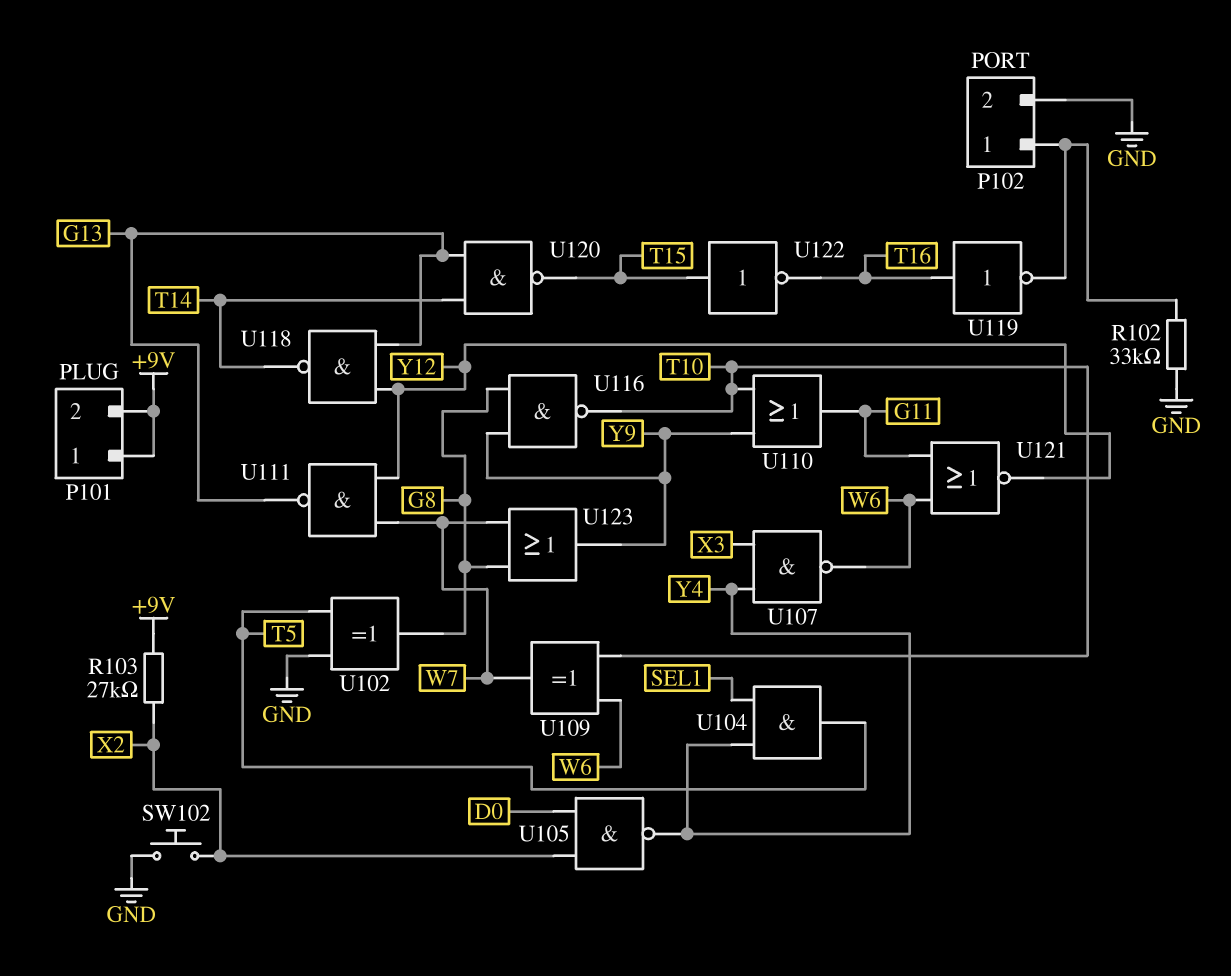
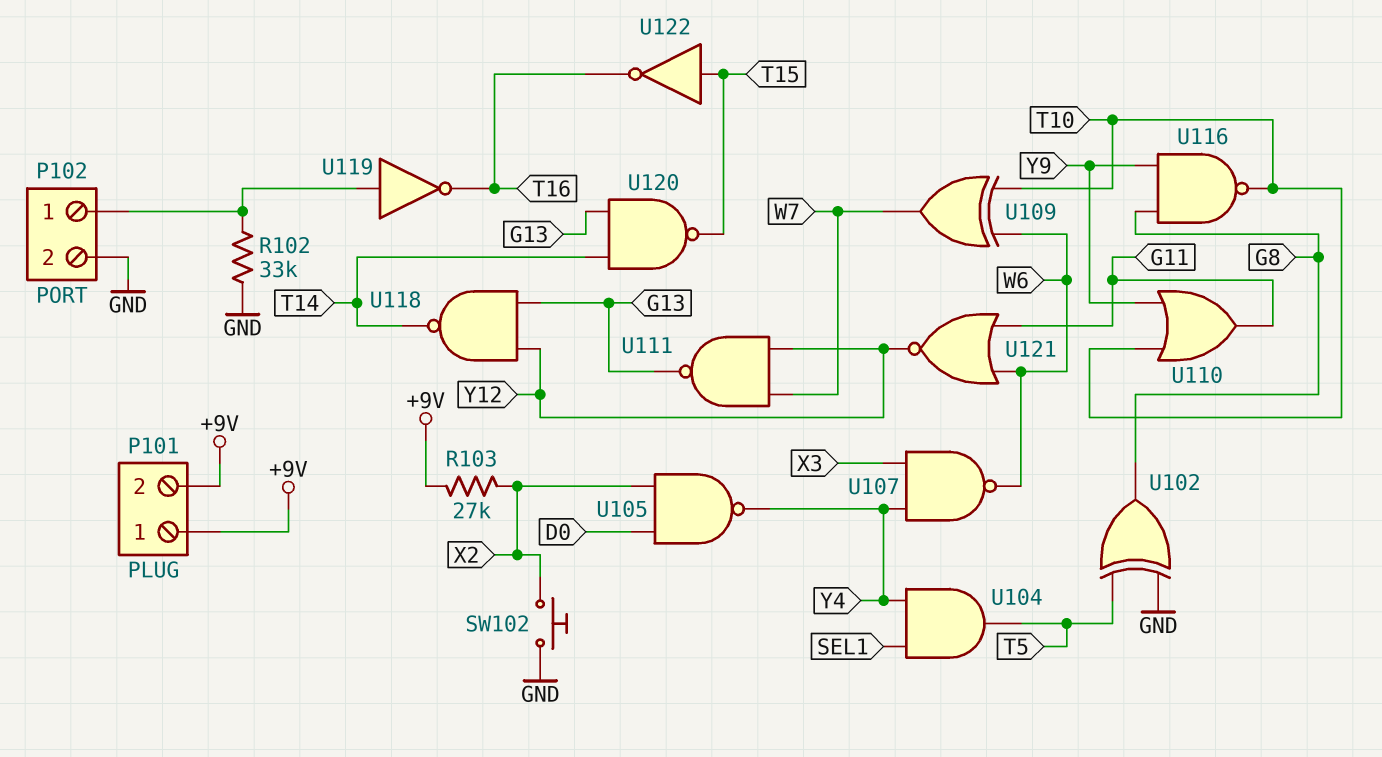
U119: NOT (in T16, out P102/1) -> NOT (in P102/1, out T16)
U123: OR (in G8, in W7, out Y9) -> none

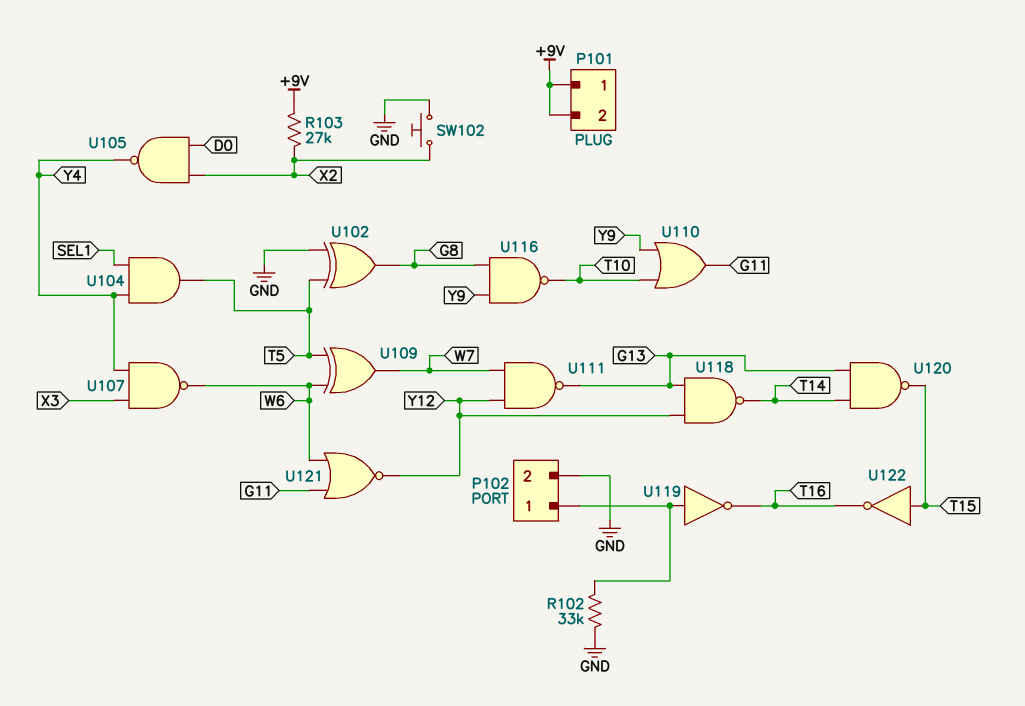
U109: XOR (in T10, in W6, out W7) -> XOR (in T5, in W6, out W7)

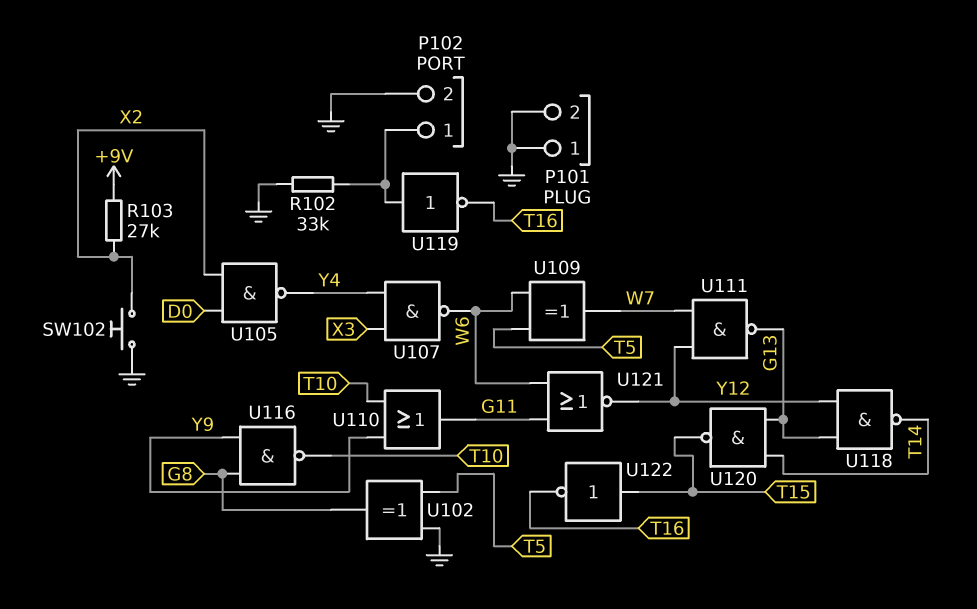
P101 pin 1: +9V -> GND
P101 pin 2: +9V -> GND
U104: AND (in SEL1, in Y4, out T5) -> none

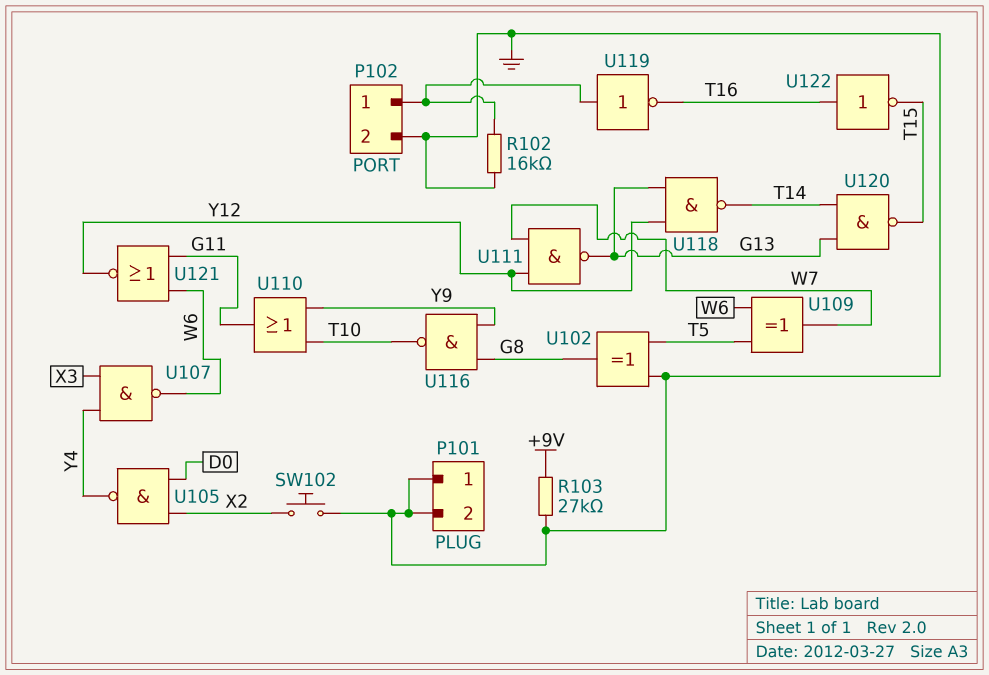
R102: 33k (GND, P102/1) -> 16k (GND, P102/1)
R103: 27k (+9V, X2) -> 27k (+9V, GND)
U122: NOT (in T15, out T16) -> NOT (in T16, out T15)

